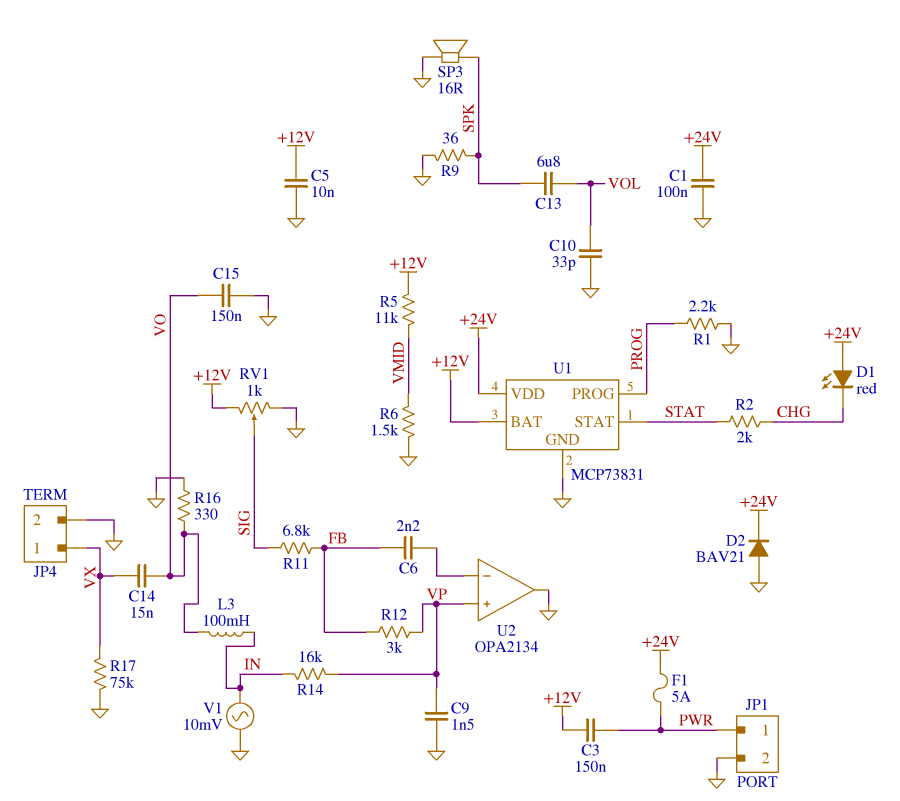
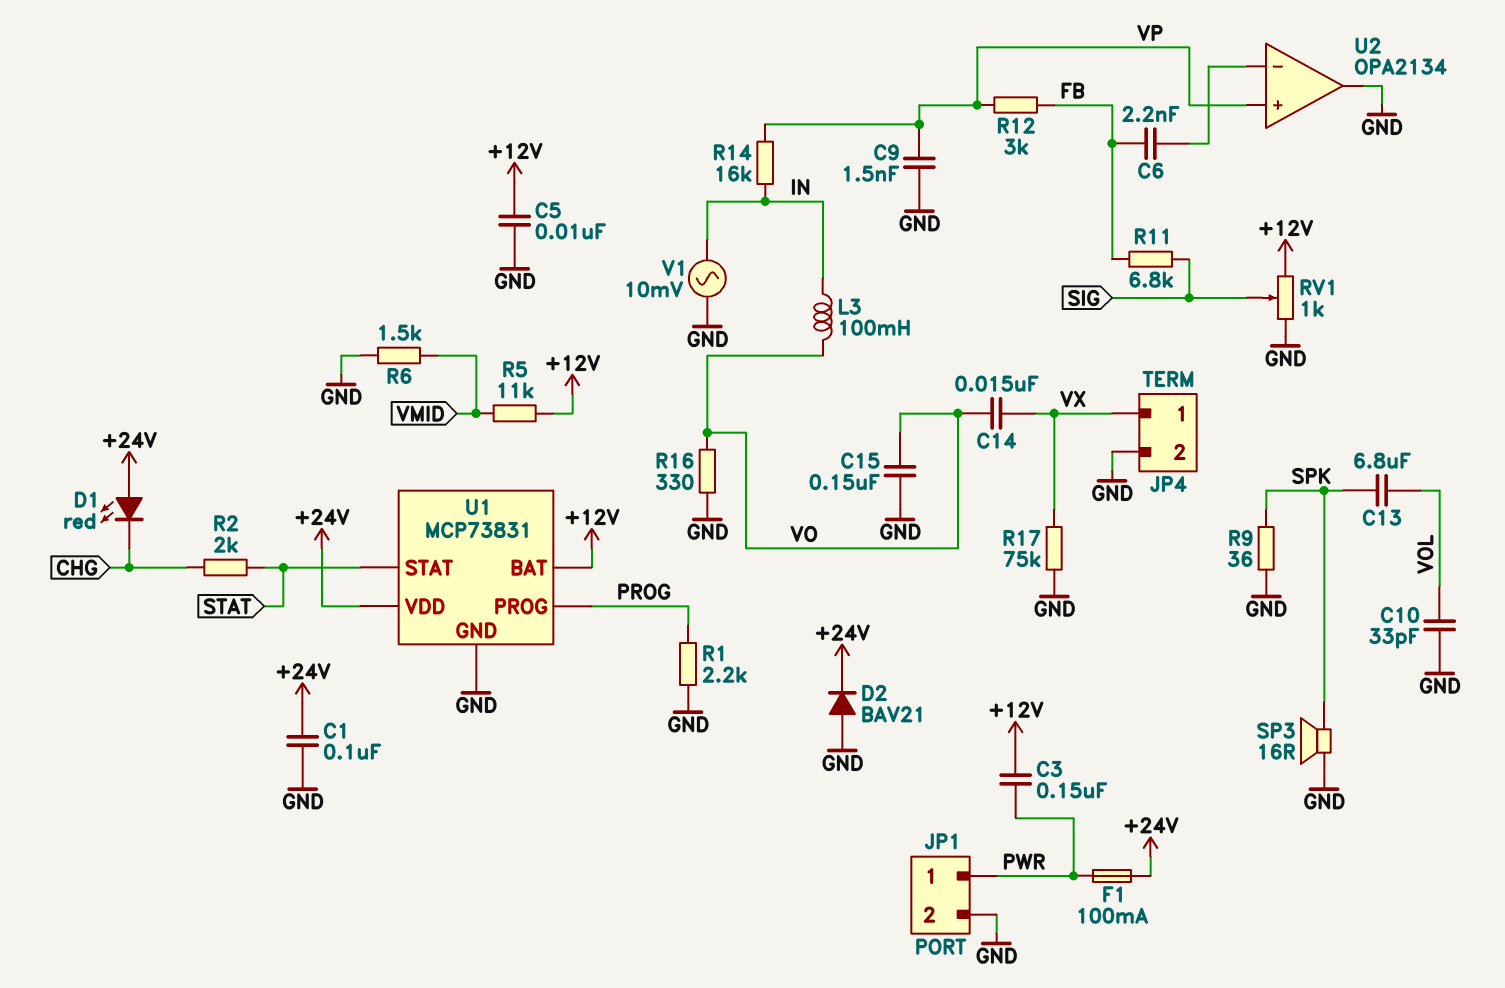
F1: 5A (+24V, PWR) -> 100mA (+24V, PWR)

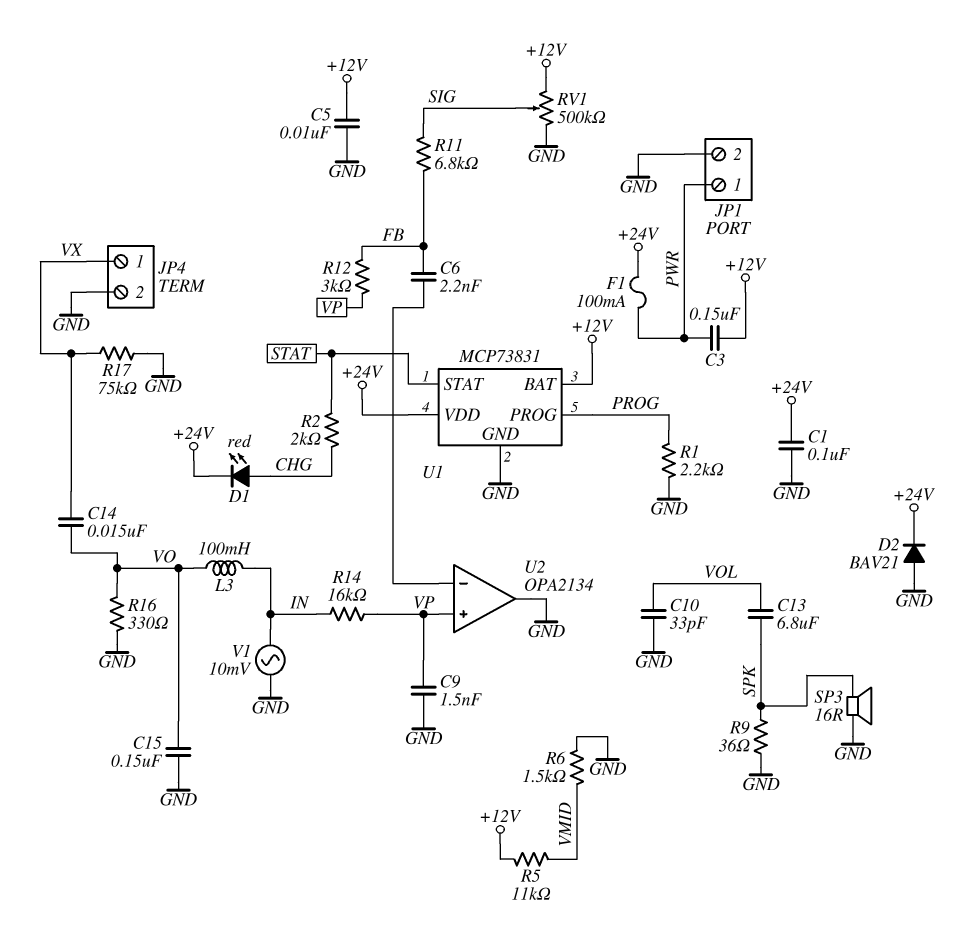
D1: LED red (A +24V, K CHG) -> LED red (A CHG, K +24V)
RV1: 1k (+12V, GND, wiper SIG) -> 500k (+12V, GND, wiper SIG)

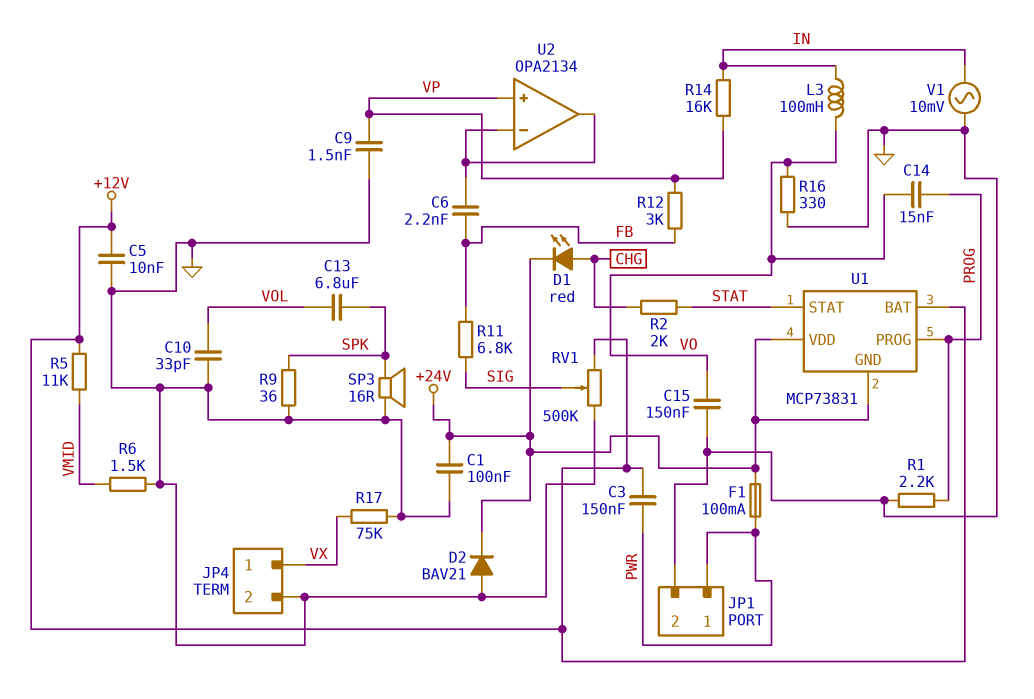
C14: 15nF (VO, VX) -> 15nF (PROG, VO)
U1 pin GND: GND -> +24V
U2 pin out: GND -> U2/in-

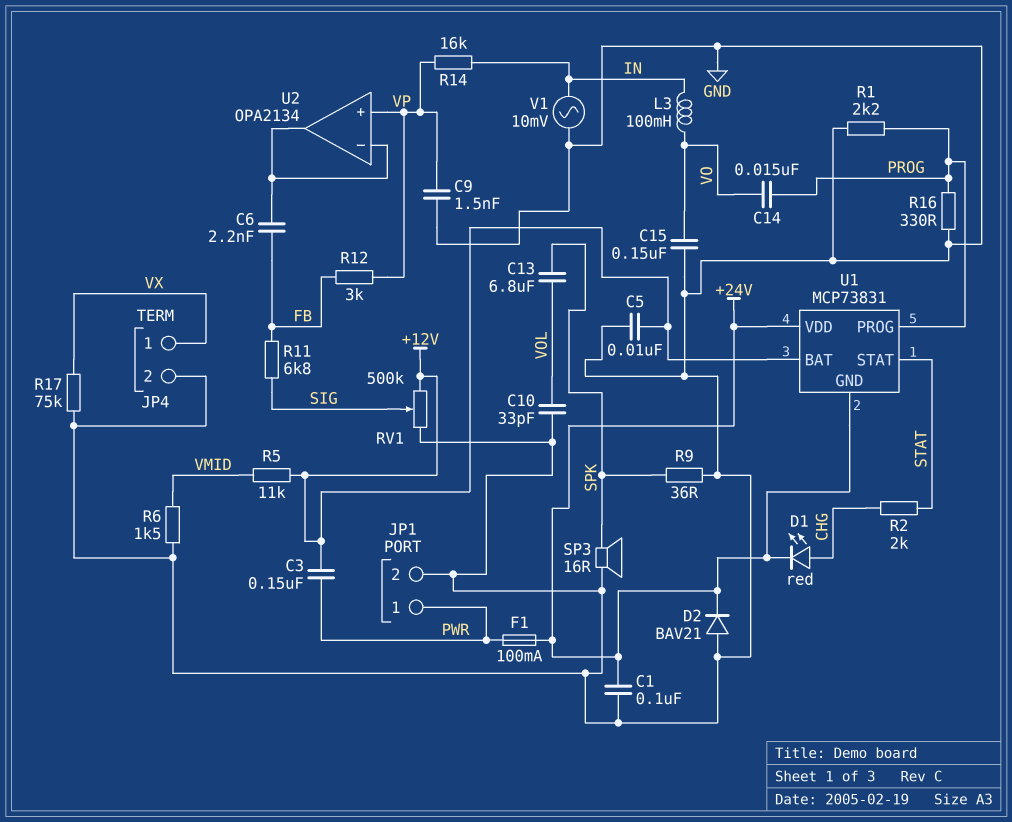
R16: 330 (GND, VO) -> 330 (GND, PROG)

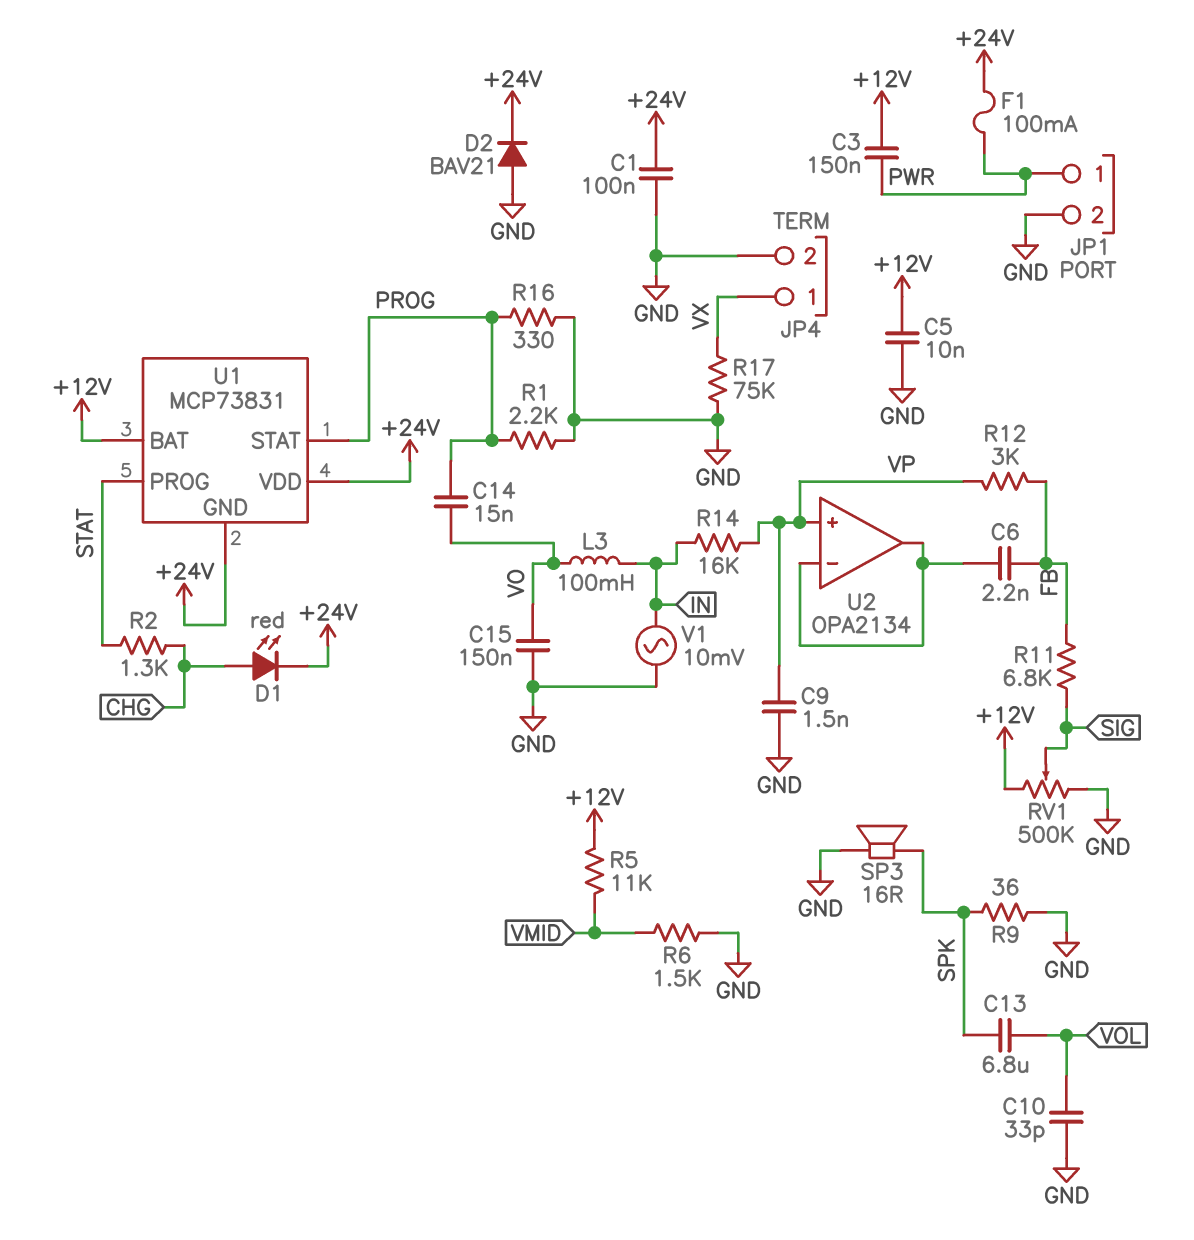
R2: 2k (CHG, STAT) -> 1.3k (CHG, STAT)
U1 pin PROG: PROG -> STAT
U1 pin STAT: STAT -> PROG

